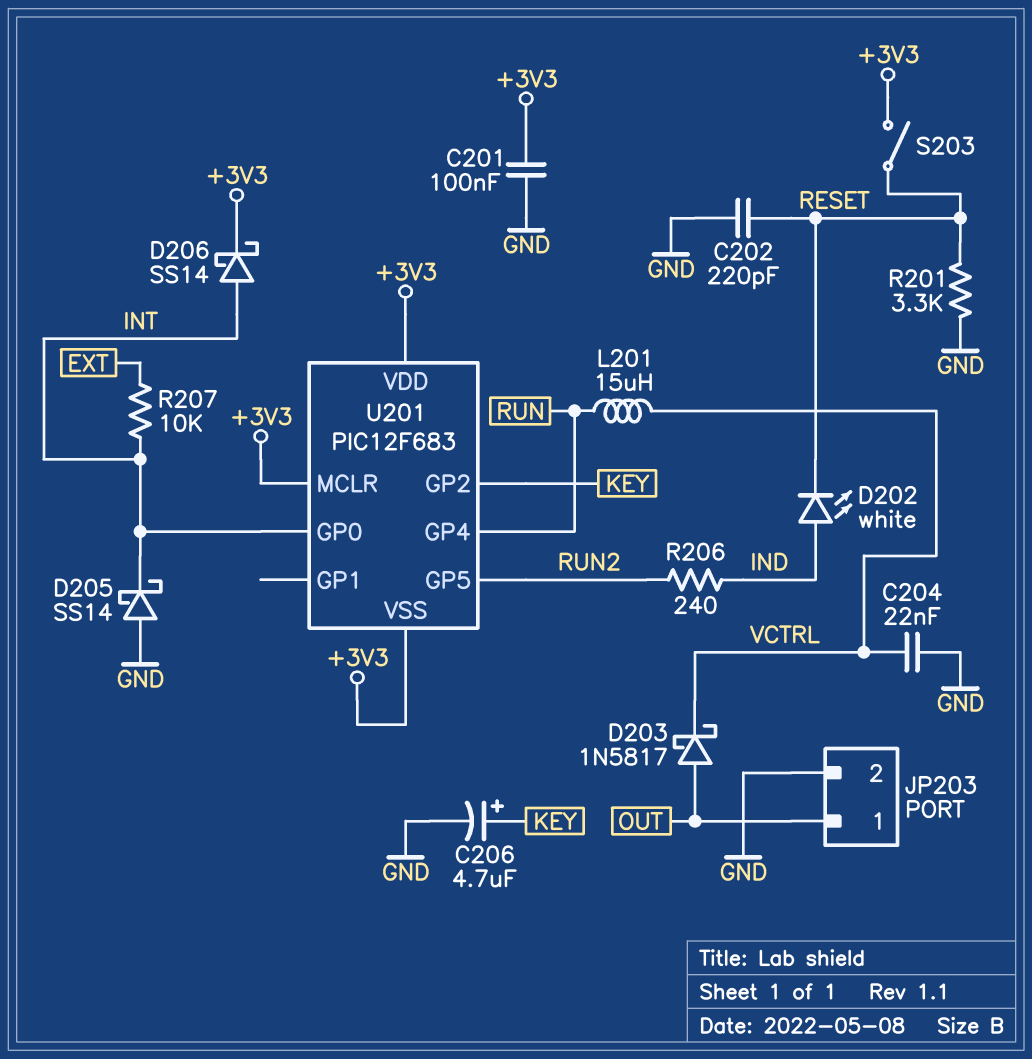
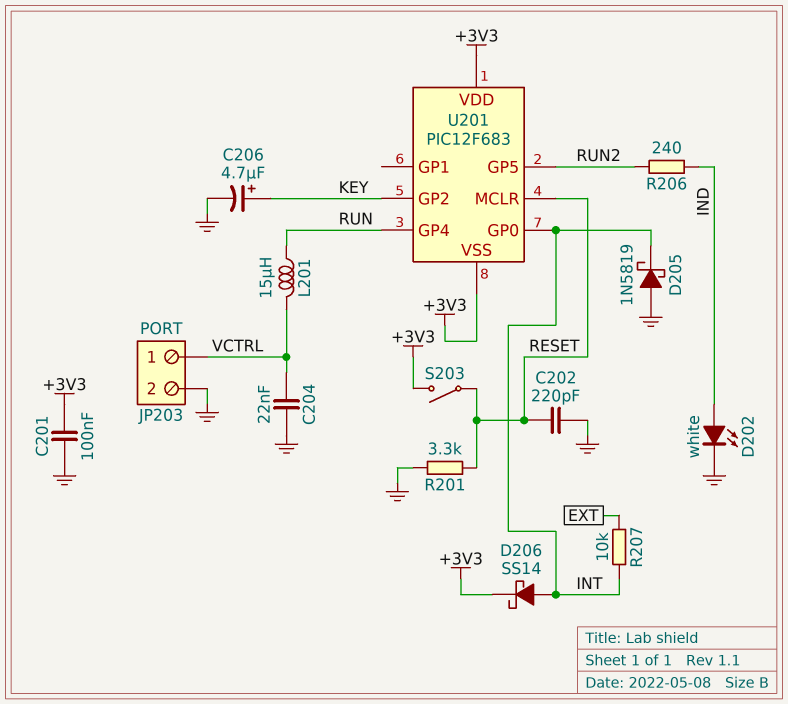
D202: LED white (A IND, K RESET) -> LED white (A IND, K GND)
D203: schottky 1N5817 (A OUT, K VCTRL) -> none
D205: schottky SS14 (A GND, K INT) -> schottky 1N5819 (A GND, K INT)
JP203 pin 1: OUT -> VCTRL
U201 pin MCLR: +3V3 -> RESET

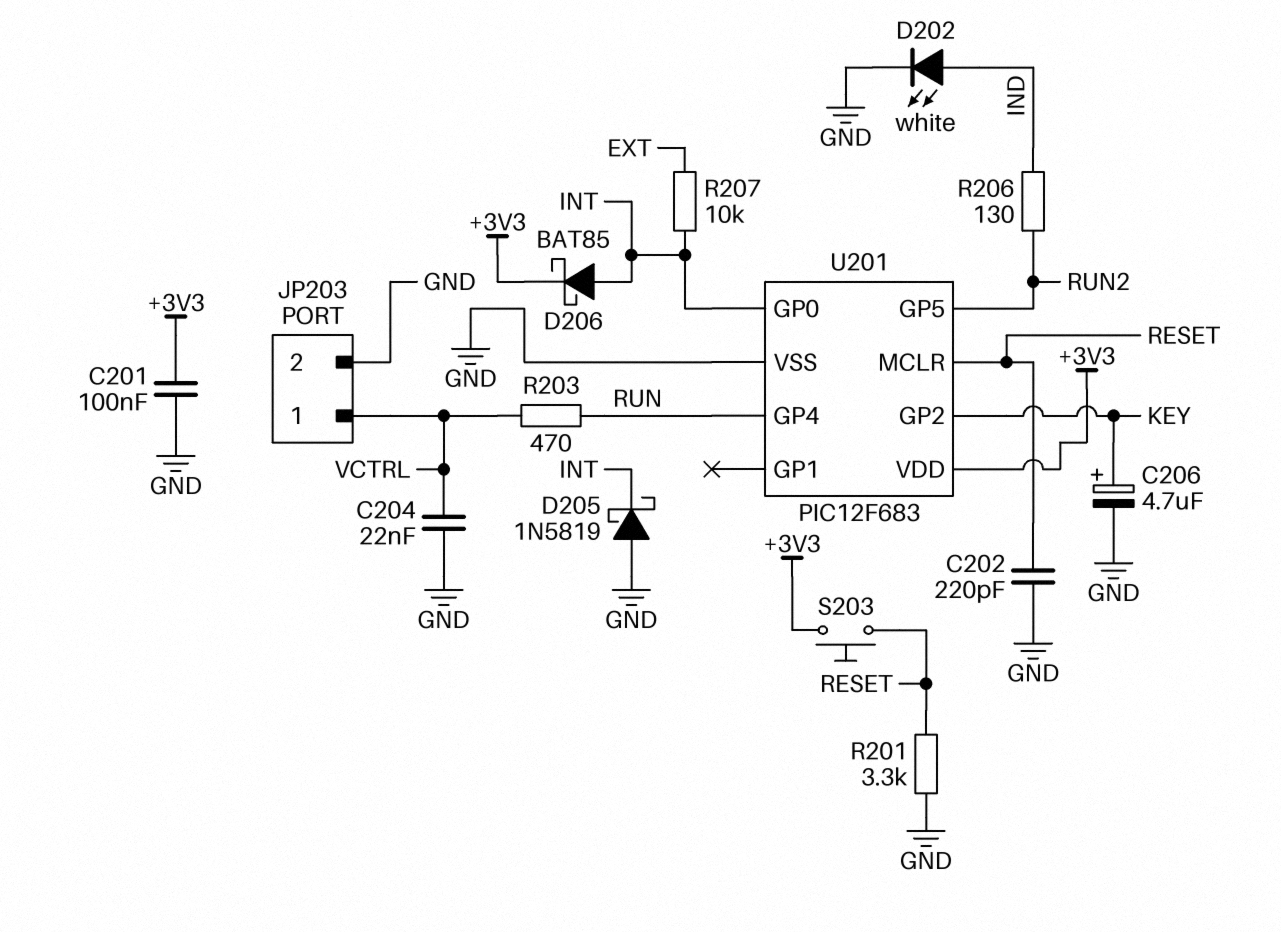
D206: schottky SS14 (A INT, K +3V3) -> schottky BAT85 (A INT, K +3V3)
L201: 15uH (RUN, VCTRL) -> none
R203: none -> 470 (RUN, VCTRL)
R206: 240 (IND, RUN2) -> 130 (IND, RUN2)
S203: switch (+3V3, RESET) -> button (+3V3, RESET)
U201 pin VSS: +3V3 -> GND

